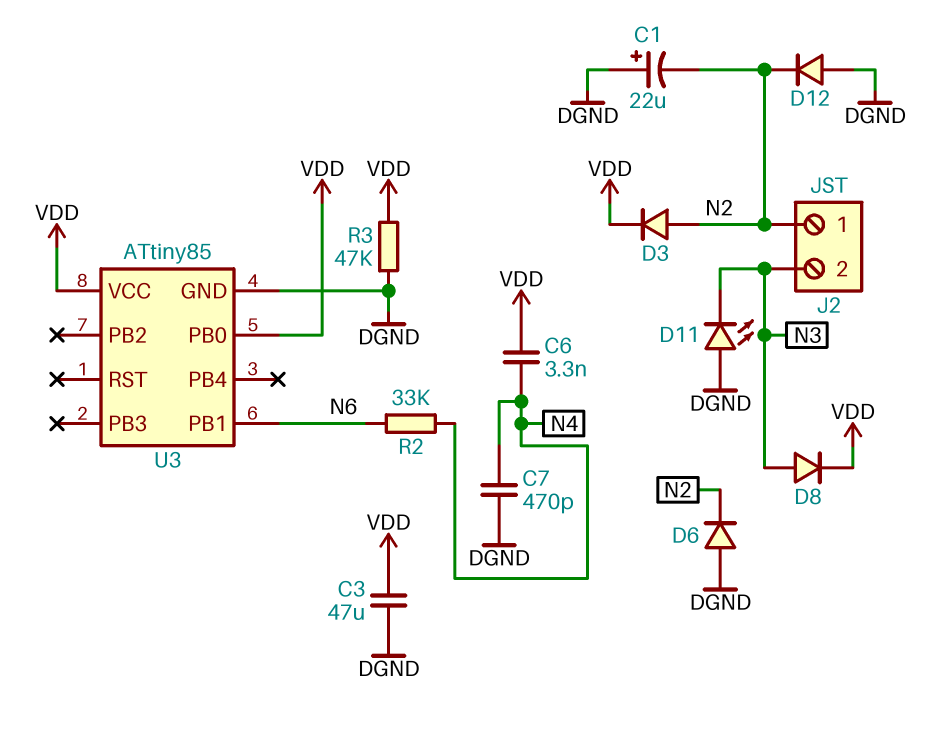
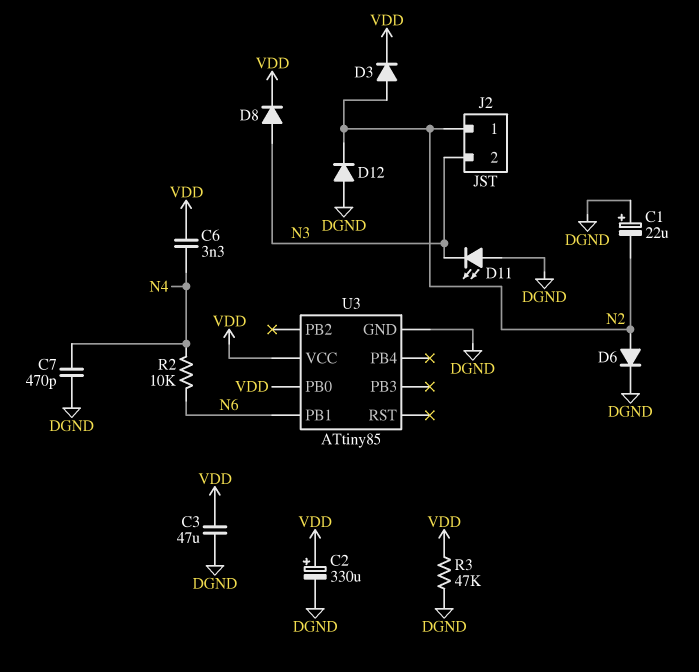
C2: none -> 330uF (plus VDD, minus DGND)
D6: diode (A DGND, K N2) -> diode (A N2, K DGND)
R2: 33k (N4, N6) -> 10k (N4, N6)

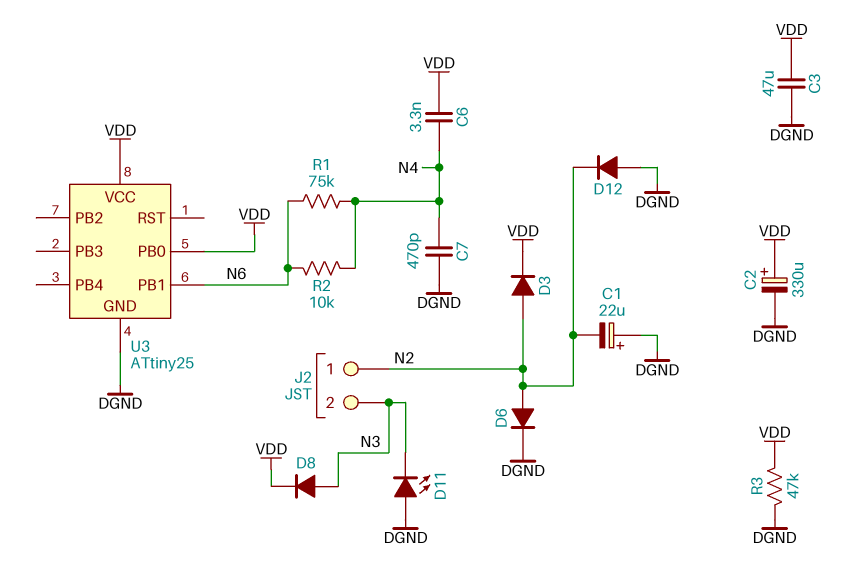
R1: none -> 75k (N4, N6)
U3: ATtiny85 -> ATtiny25

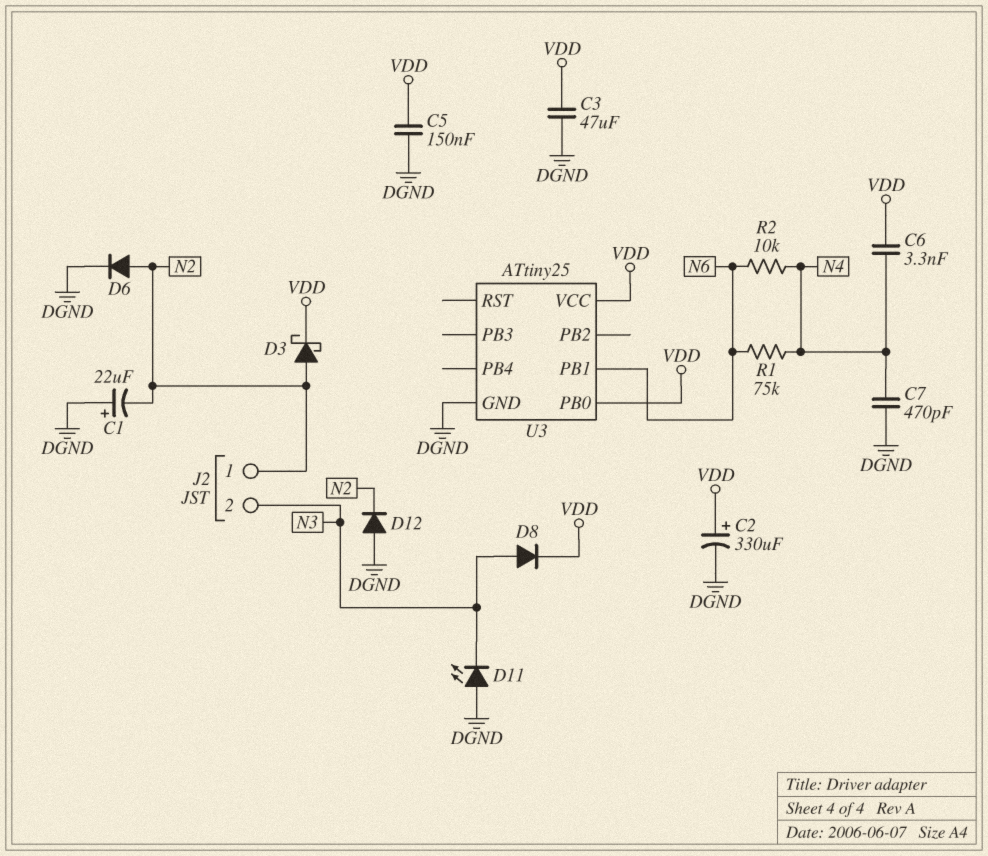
C5: none -> 150nF (DGND, VDD)
D3: diode (A N2, K VDD) -> schottky (A N2, K VDD)
R3: 47k (DGND, VDD) -> none

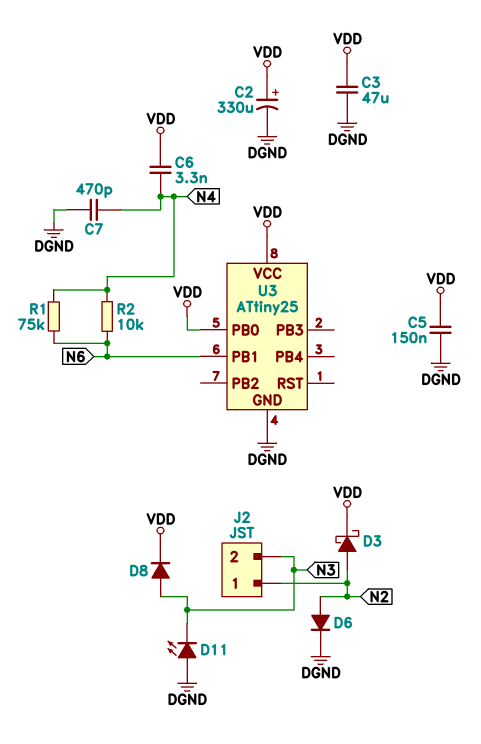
C1: 22uF (plus DGND, minus N2) -> none
D12: diode (A DGND, K N2) -> none

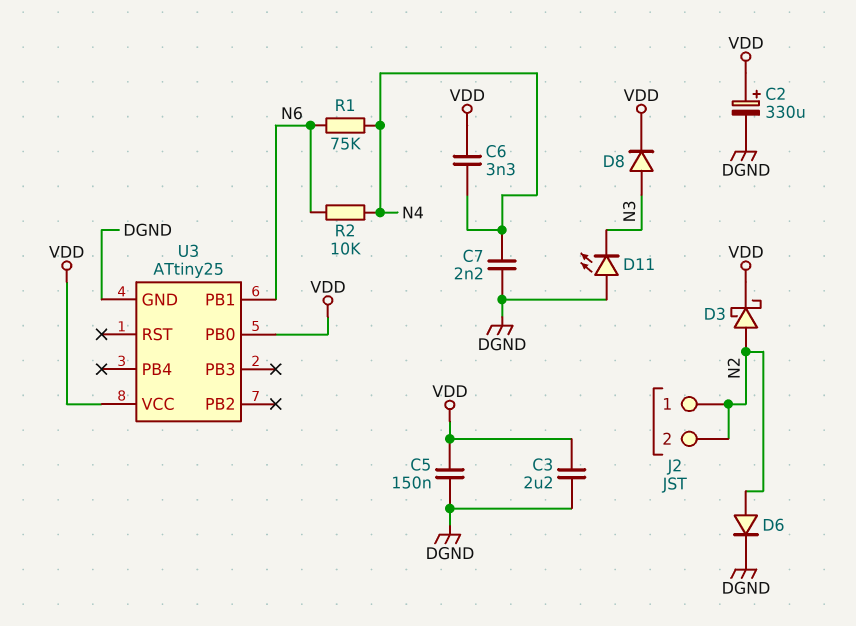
C3: 47uF (DGND, VDD) -> 2.2uF (DGND, VDD)
C7: 470pF (DGND, N4) -> 2.2nF (DGND, N4)
J2 pin 2: N3 -> N2

